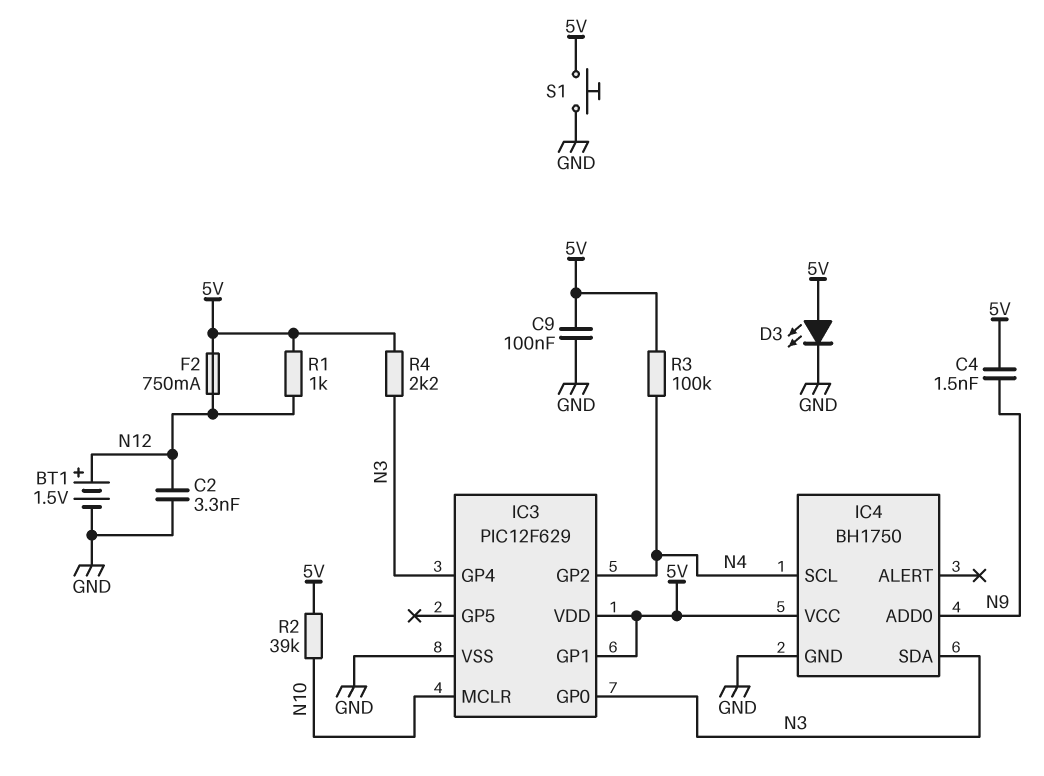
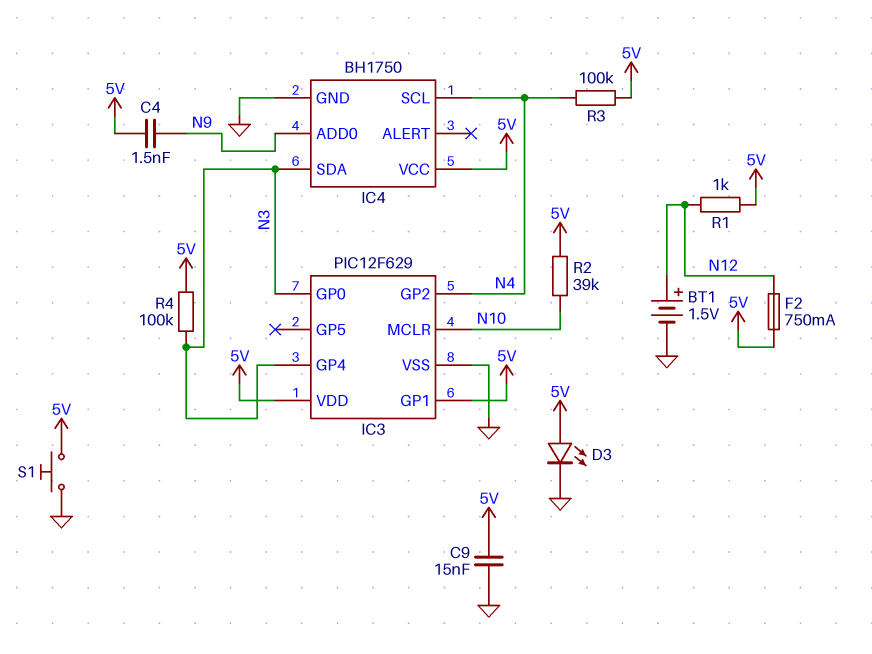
C2: 3.3nF (GND, N12) -> none
C9: 100nF (5V, GND) -> 15nF (5V, GND)
R4: 2.2k (5V, N3) -> 100k (5V, N3)

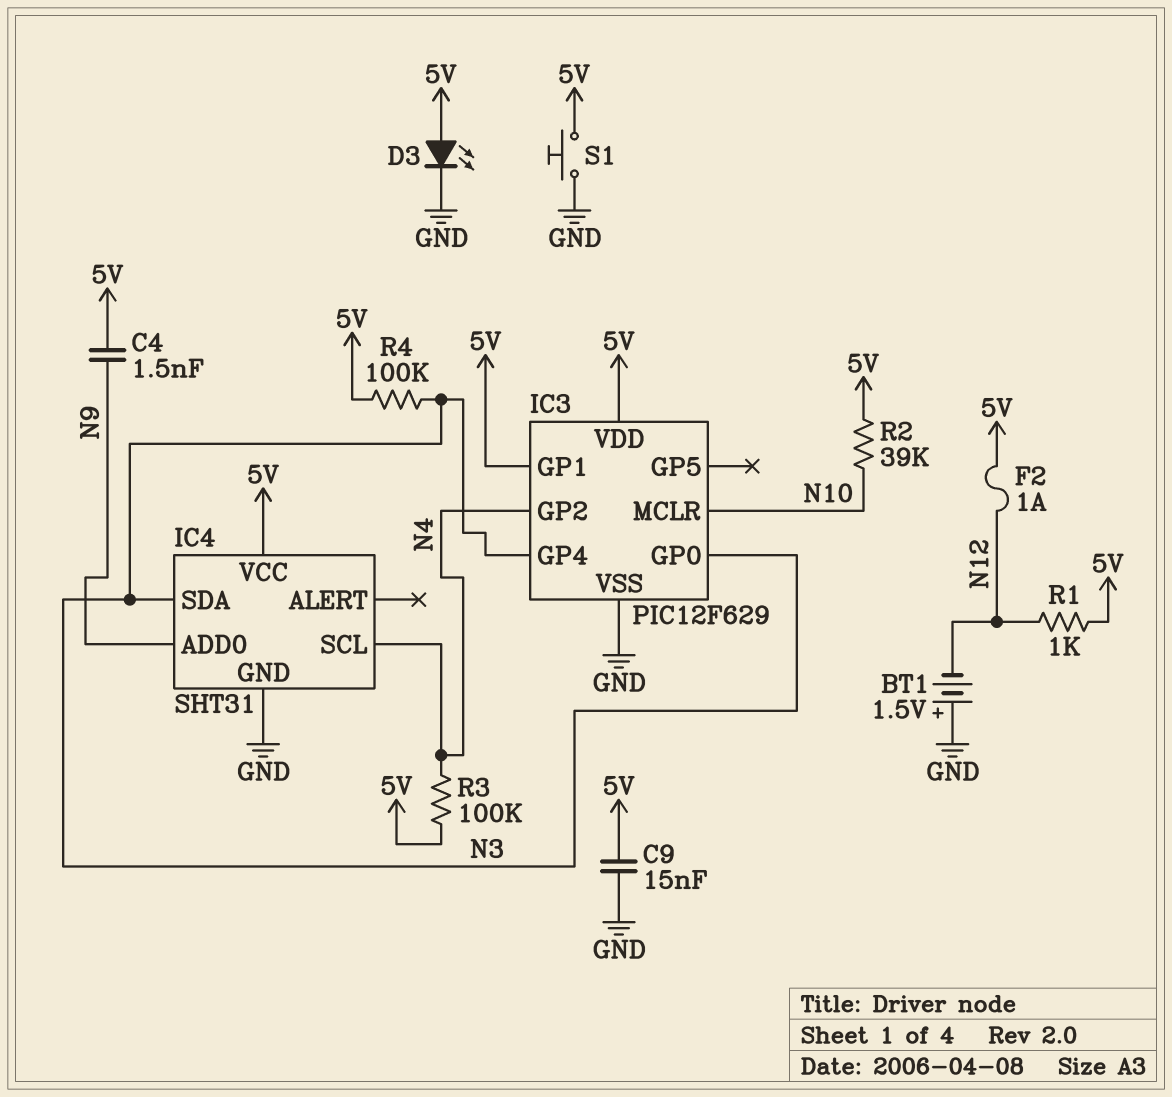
BT1: 1.5V (plus N12, minus GND) -> 1.5V (plus GND, minus N12)
F2: 750mA (5V, N12) -> 1A (5V, N12)
IC4: BH1750 -> SHT31

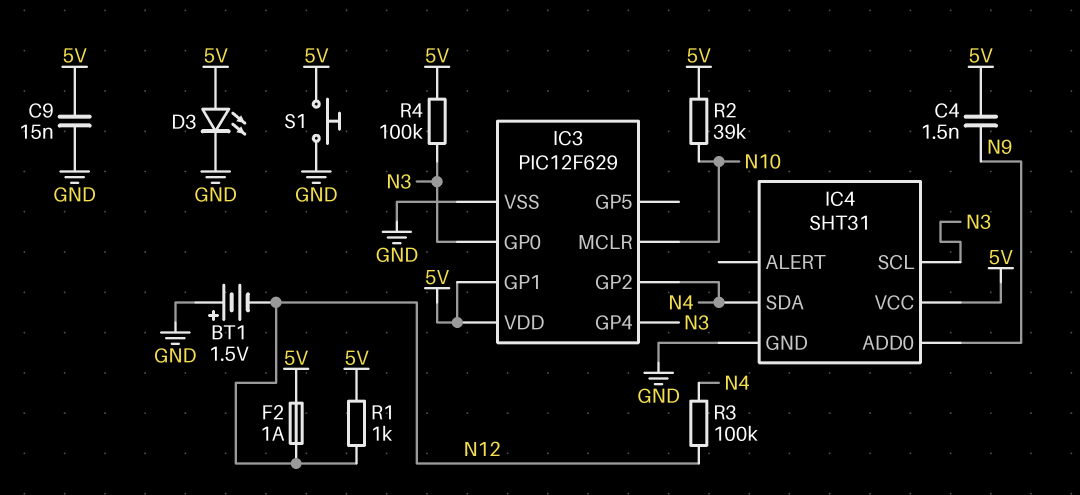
IC4 pin SCL: N4 -> N3
IC4 pin SDA: N3 -> N4
R3: 100k (5V, N4) -> 100k (N4, N12)

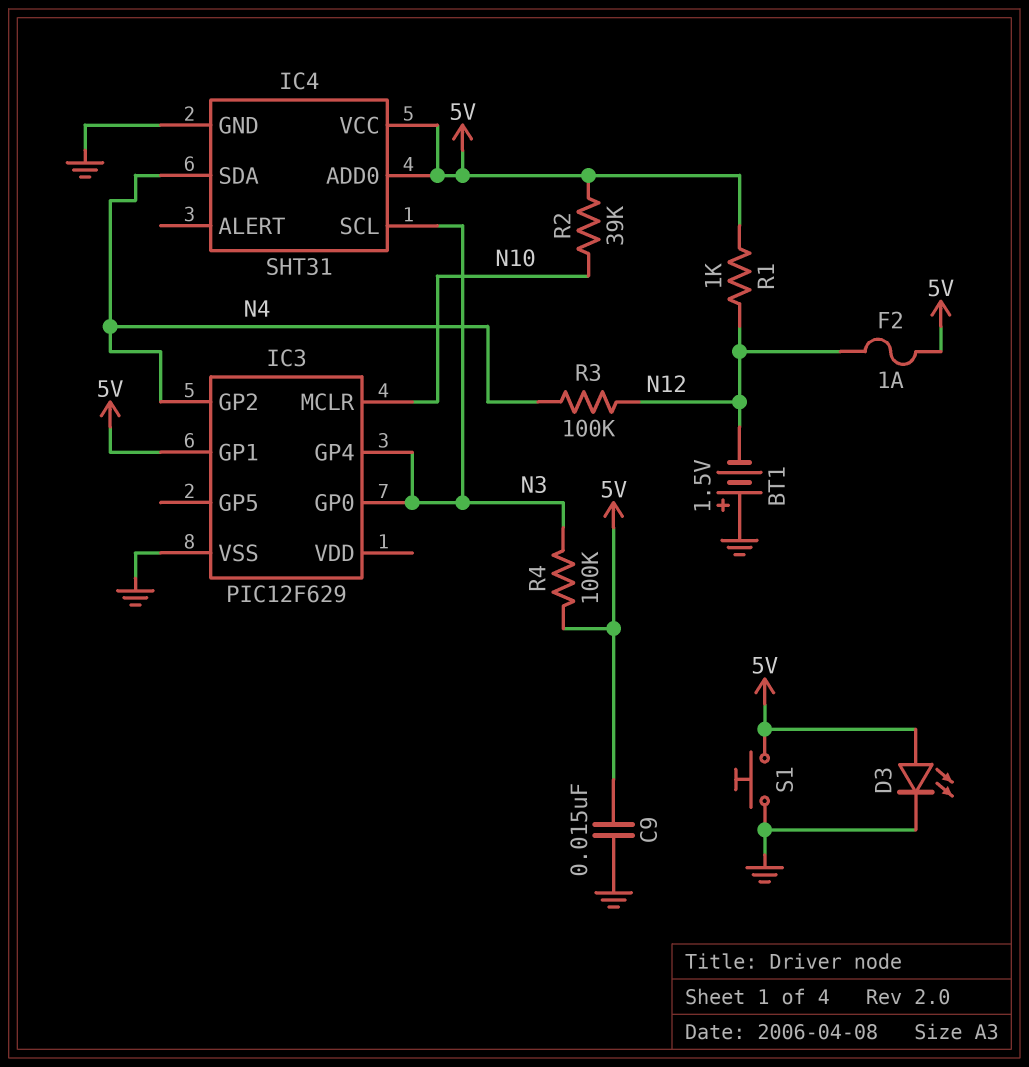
C4: 1.5nF (5V, N9) -> none
IC3 pin VDD: 5V -> none
IC4 pin ADD0: N9 -> 5V

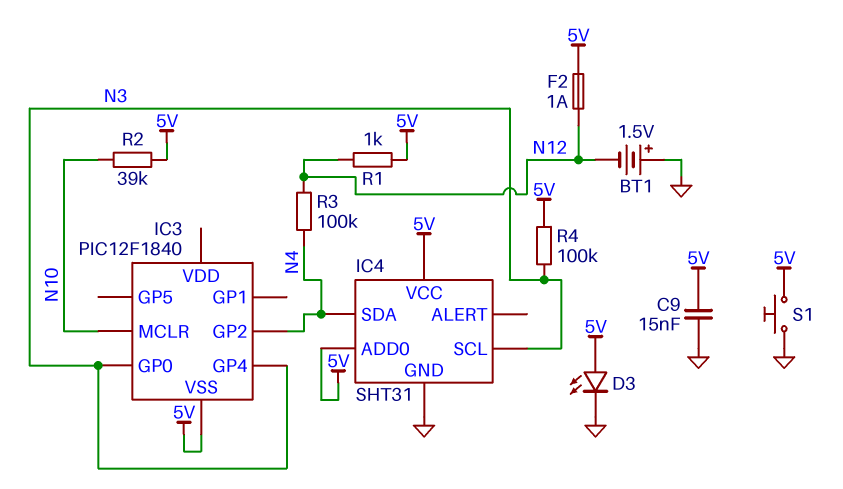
IC3: PIC12F629 -> PIC12F1840
IC3 pin GP1: 5V -> none
IC3 pin VSS: GND -> 5V

